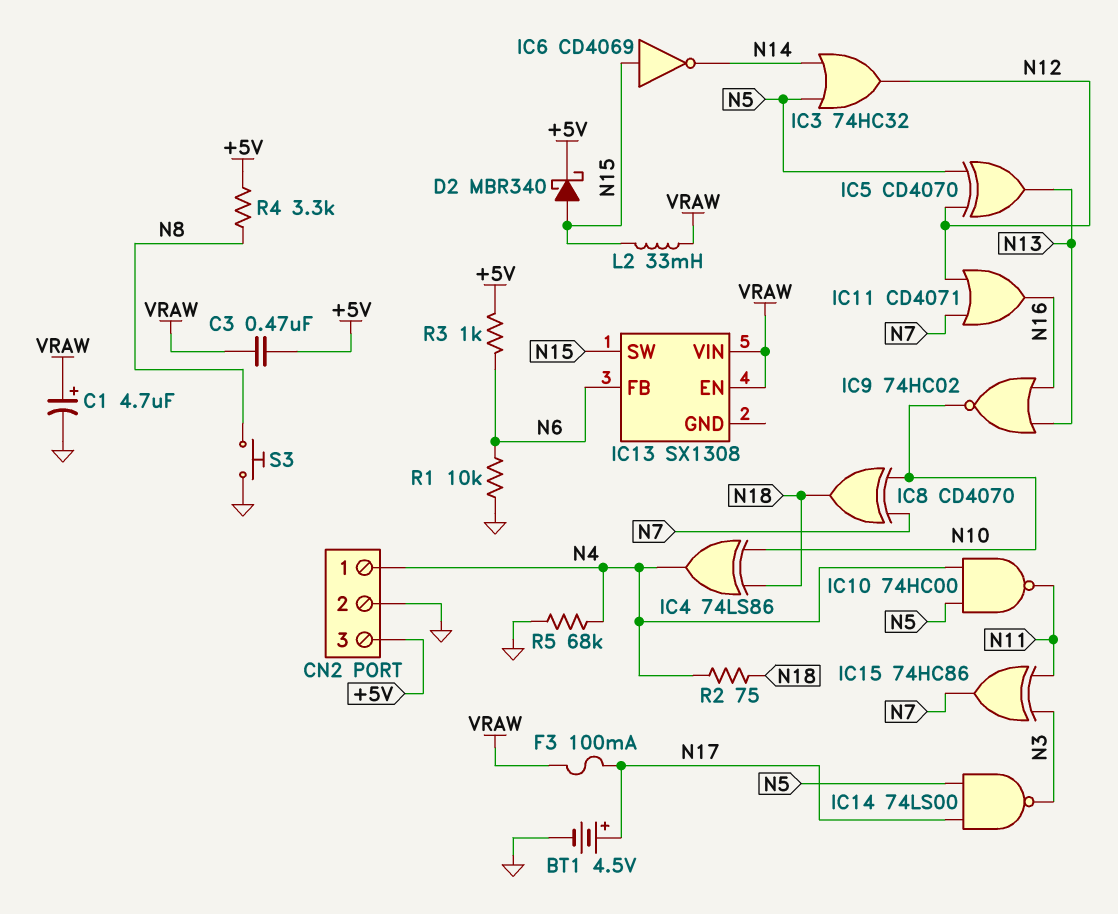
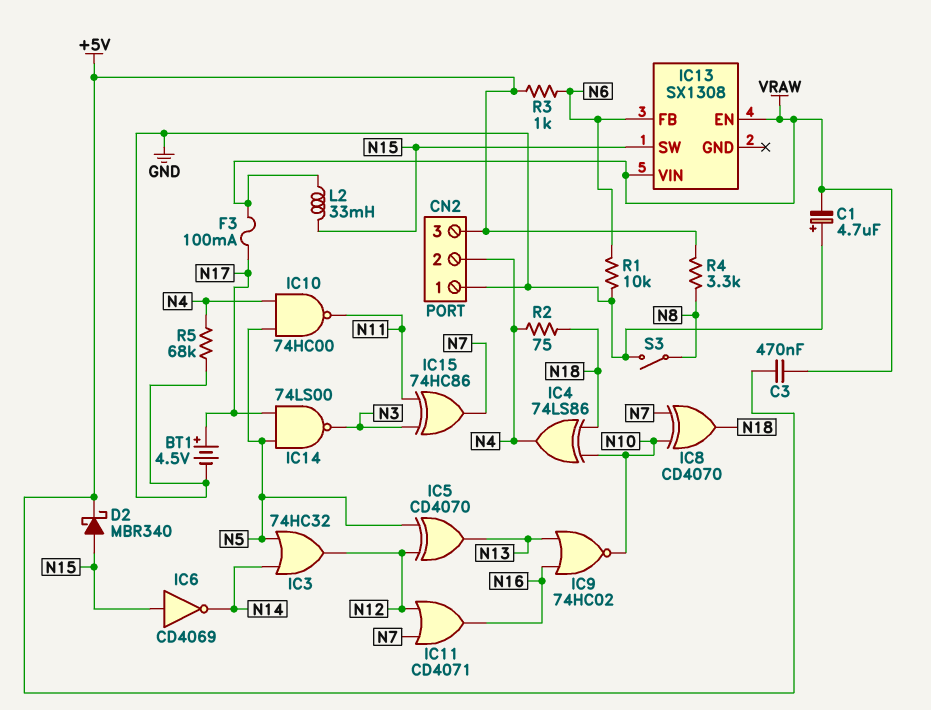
C1: 4.7uF (plus VRAW, minus GND) -> 4.7uF (plus GND, minus VRAW)
CN2 pin 1: N4 -> GND
CN2 pin 2: GND -> N4
S3: button (GND, N8) -> switch (GND, N8)

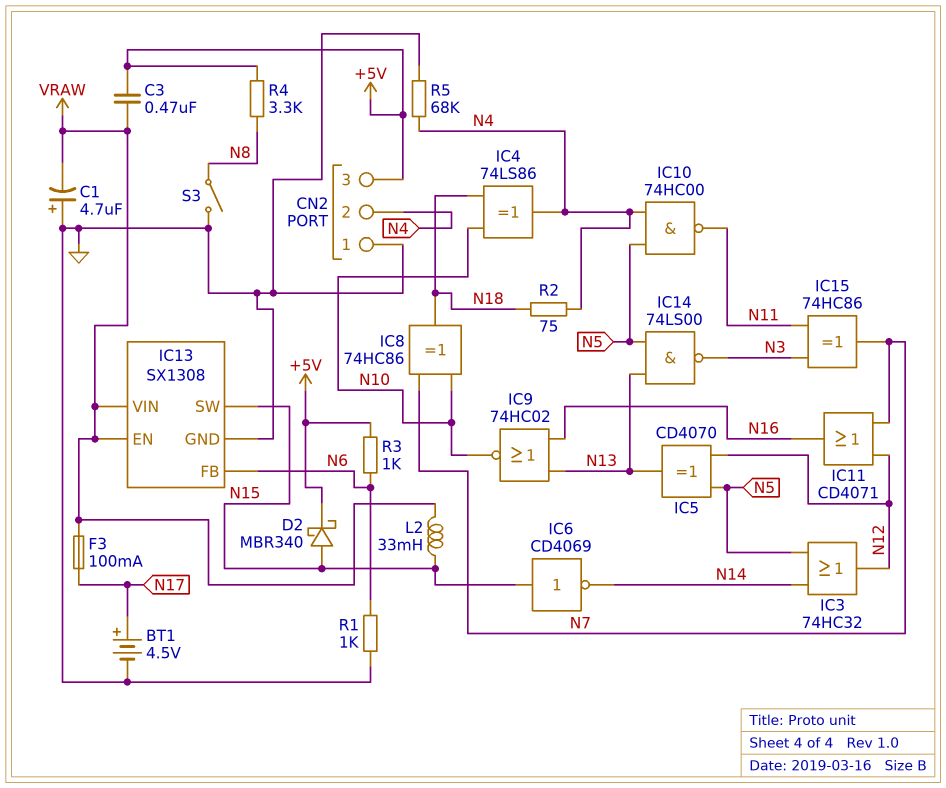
IC8: XOR CD4070 (in N7, in N10, out N18) -> XOR 74HC86 (in N7, in N10, out N18)
IC13 pin GND: none -> GND
IC14: NAND 74LS00 (in N5, in N17, out N3) -> NAND 74LS00 (in N5, in N13, out N3)
R1: 10k (GND, N6) -> 1k (GND, N6)

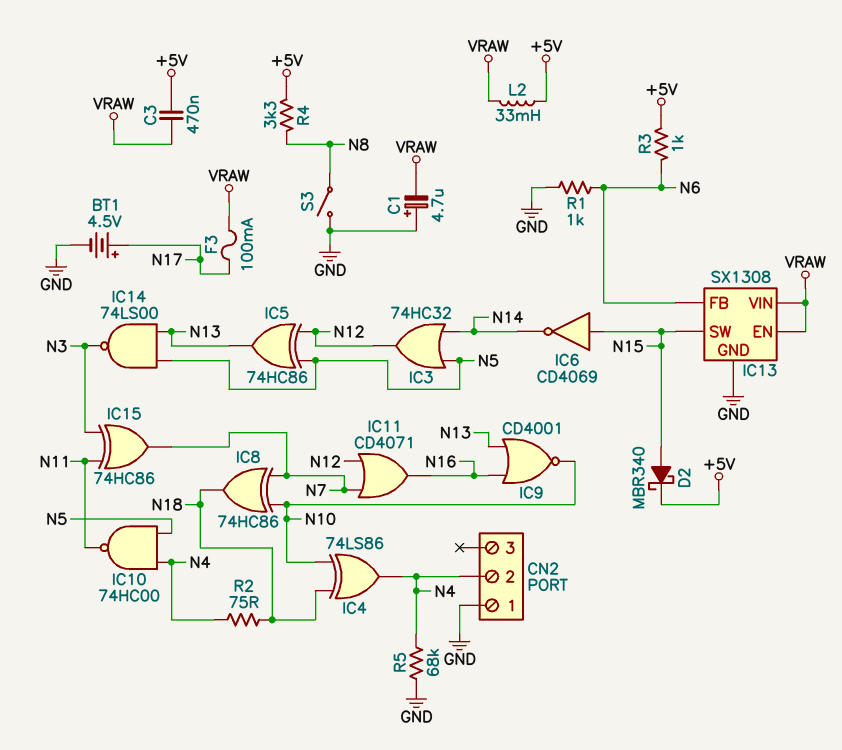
CN2 pin 3: +5V -> none
IC5: XOR CD4070 (in N5, in N12, out N13) -> XOR 74HC86 (in N5, in N12, out N13)
IC9: NOR 74HC02 (in N13, in N16, out N10) -> NOR CD4001 (in N13, in N16, out N10)
L2: 33mH (N15, VRAW) -> 33mH (+5V, VRAW)

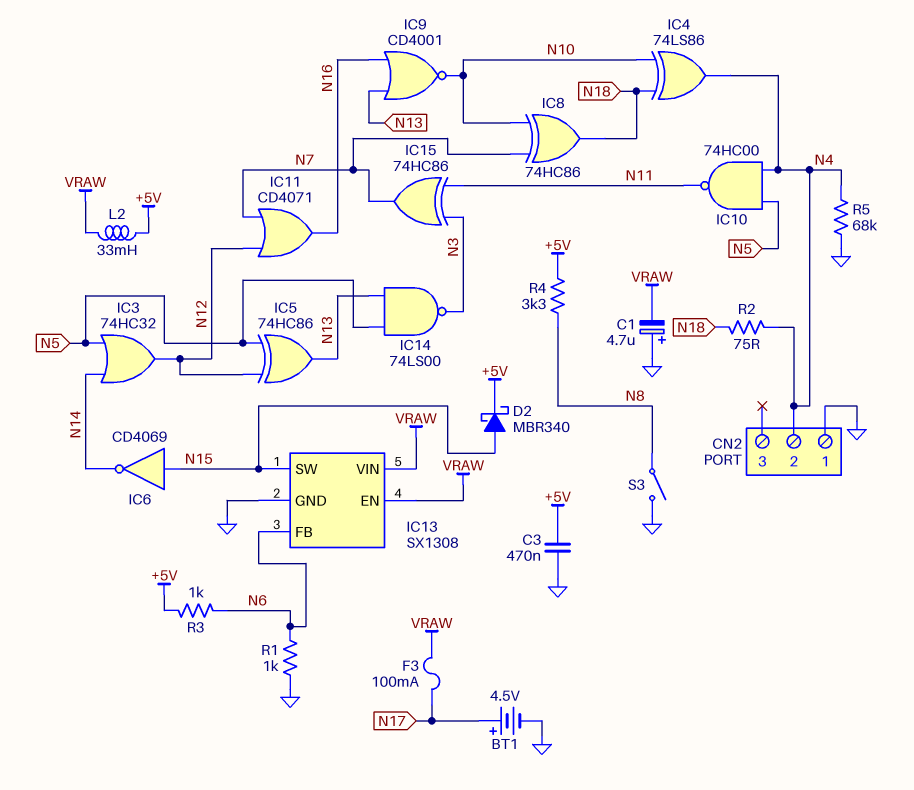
C3: 470nF (+5V, VRAW) -> 470nF (+5V, GND)

